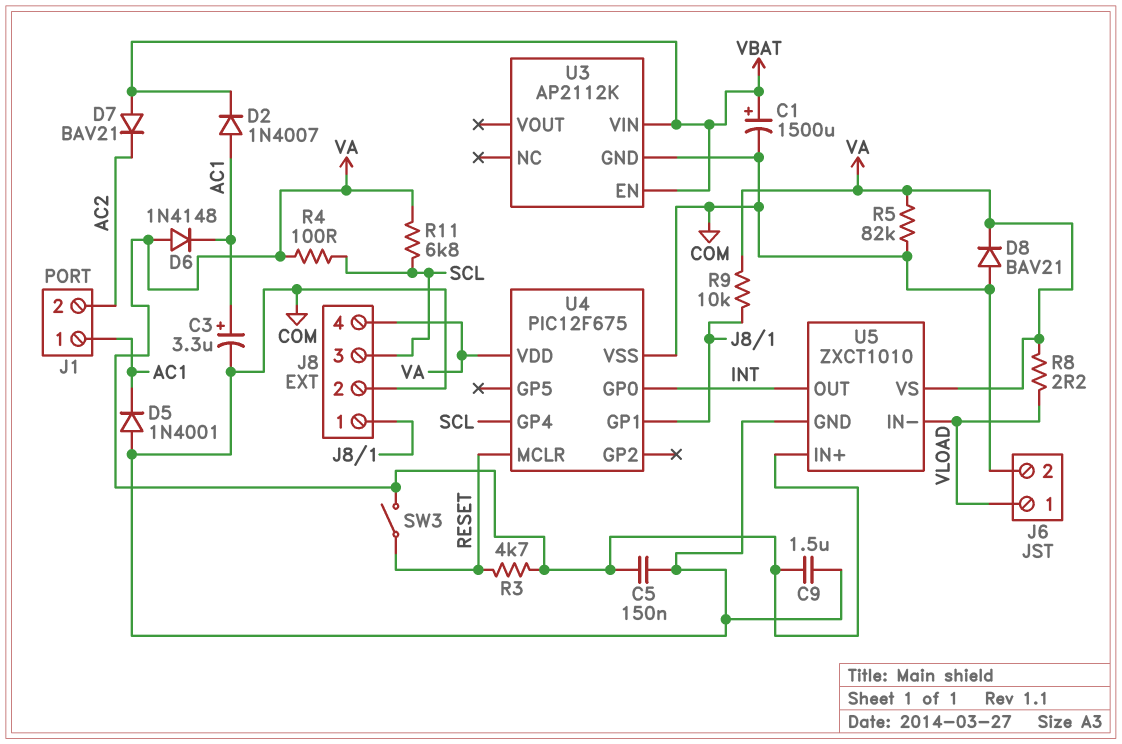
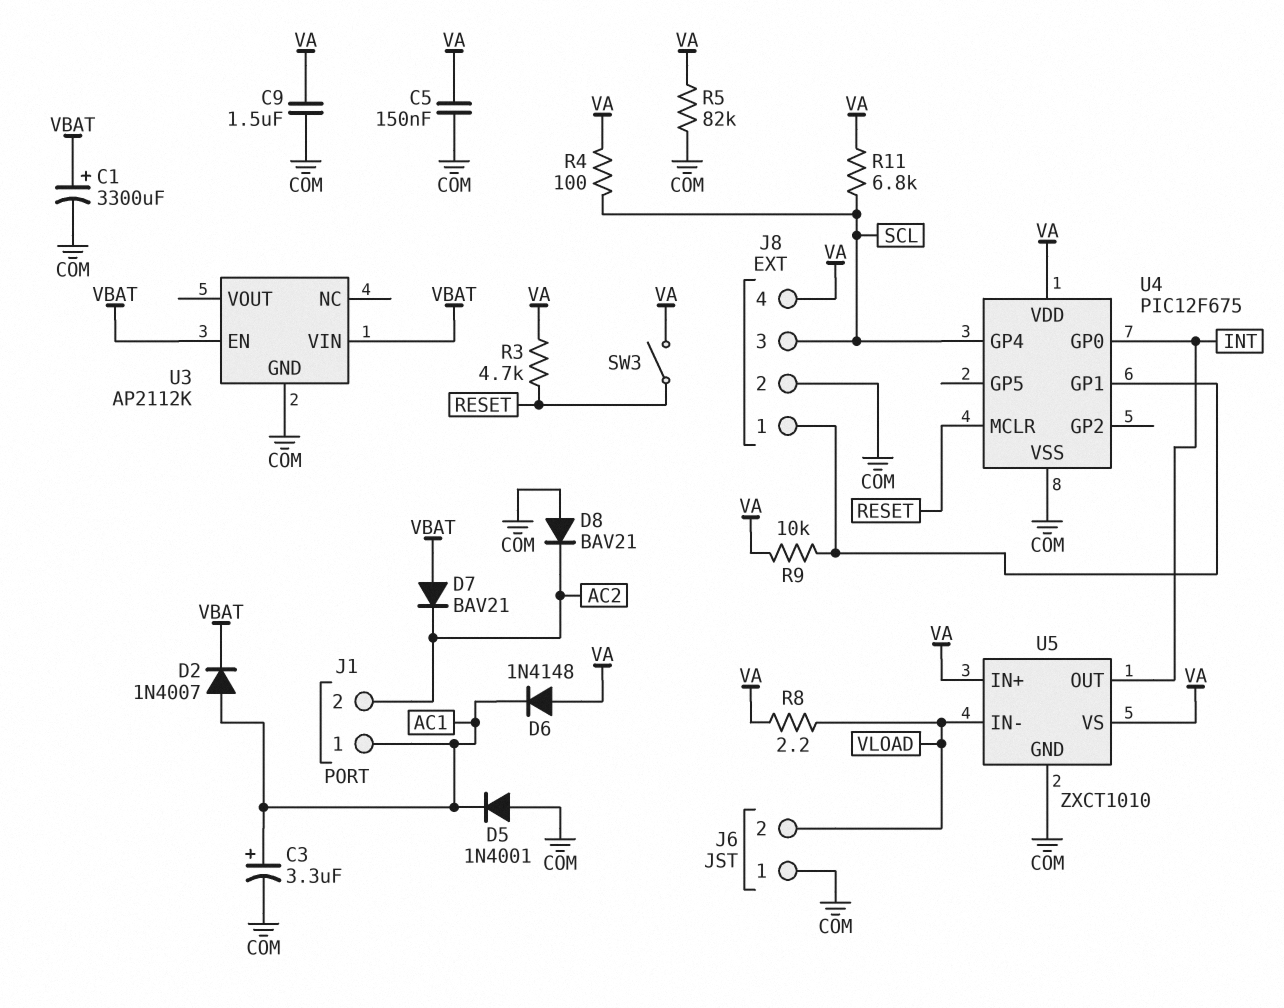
C1: 1500uF (plus VBAT, minus COM) -> 3300uF (plus VBAT, minus COM)
D8: diode BAV21 (A COM, K VA) -> diode BAV21 (A COM, K AC2)
J6 pin 1: VLOAD -> COM
J6 pin 2: COM -> VLOAD

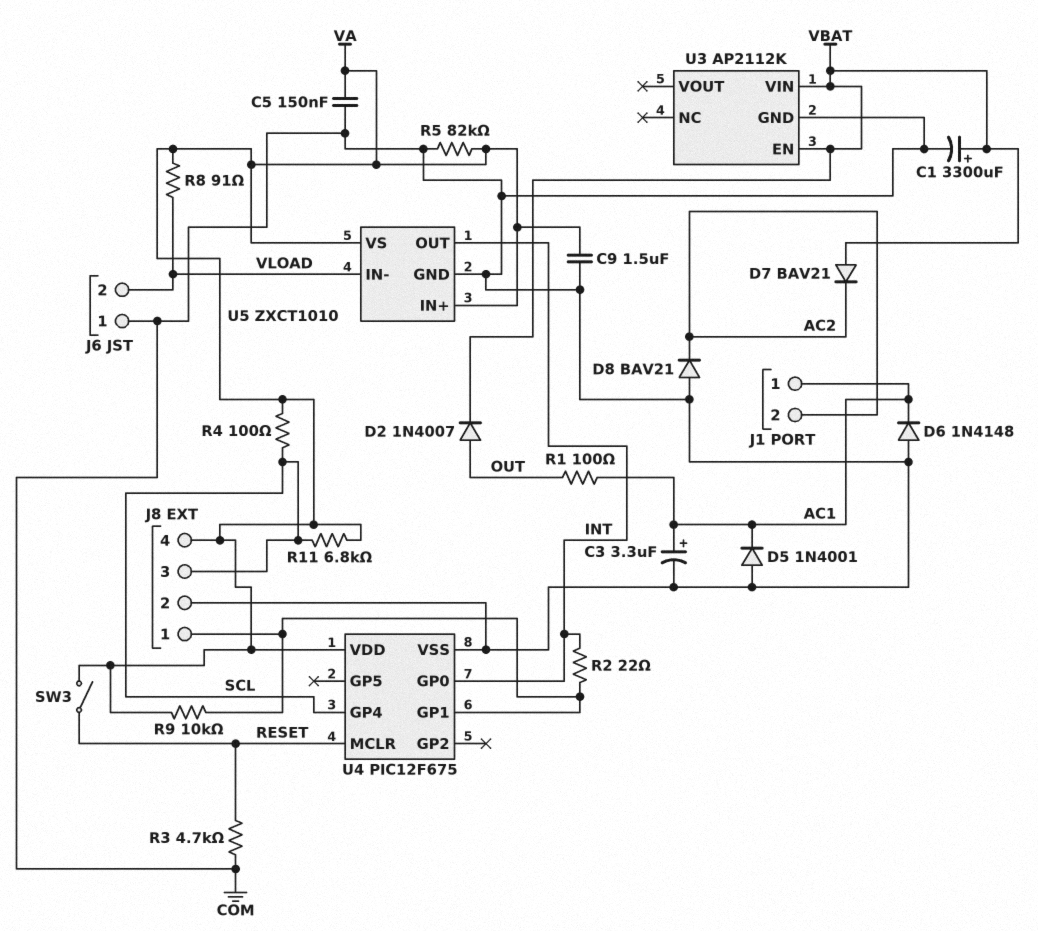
D2: diode 1N4007 (A AC1, K VBAT) -> diode 1N4007 (A OUT, K VBAT)
D6: diode 1N4148 (A VA, K AC1) -> diode 1N4148 (A COM, K AC1)
R1: none -> 100 (AC1, OUT)
R2: none -> 22 (INT, J8/1)
R3: 4.7k (RESET, VA) -> 4.7k (COM, RESET)
R8: 2.2 (VA, VLOAD) -> 91 (VA, VLOAD)

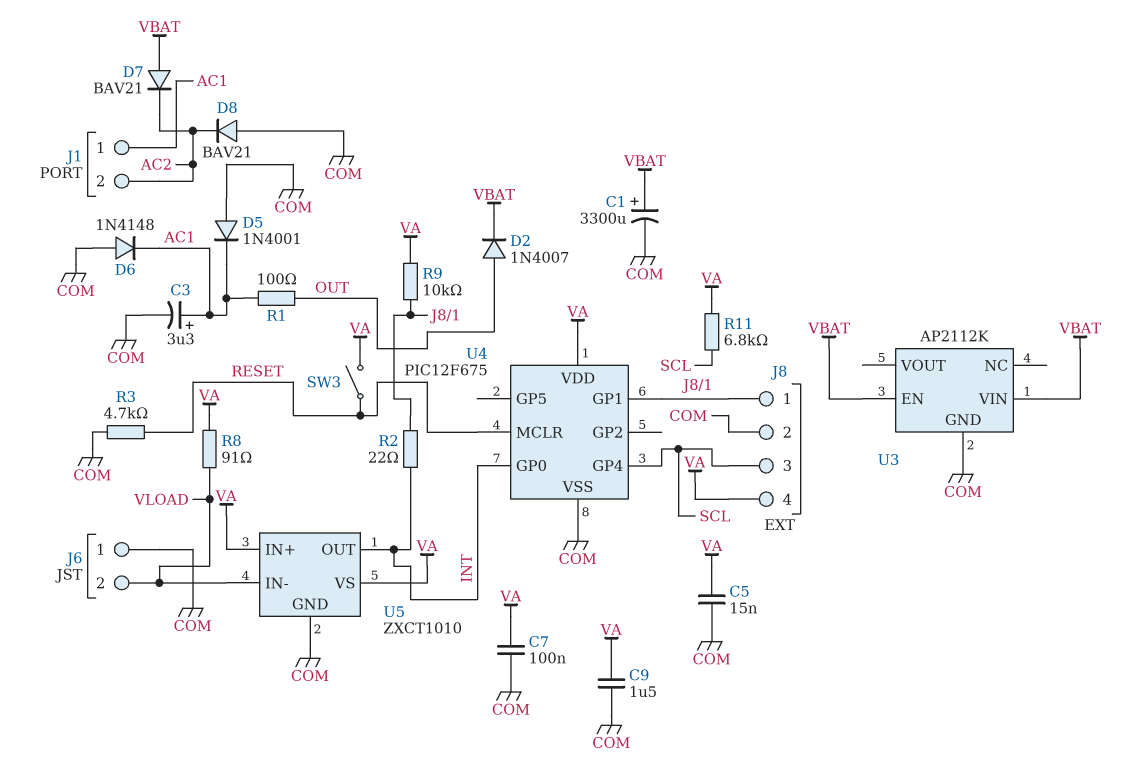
C5: 150nF (COM, VA) -> 15nF (COM, VA)
C7: none -> 100nF (COM, VA)
R4: 100 (SCL, VA) -> none
R5: 82k (COM, VA) -> none

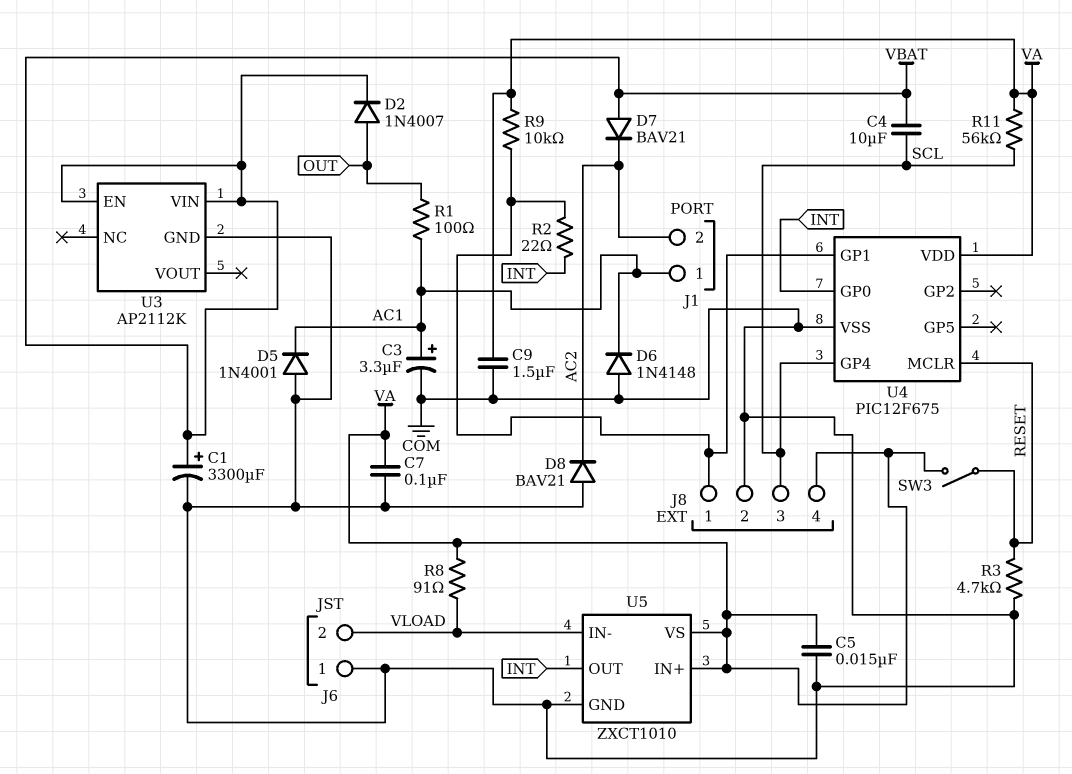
C4: none -> 10uF (SCL, VBAT)
R11: 6.8k (SCL, VA) -> 56k (SCL, VA)

